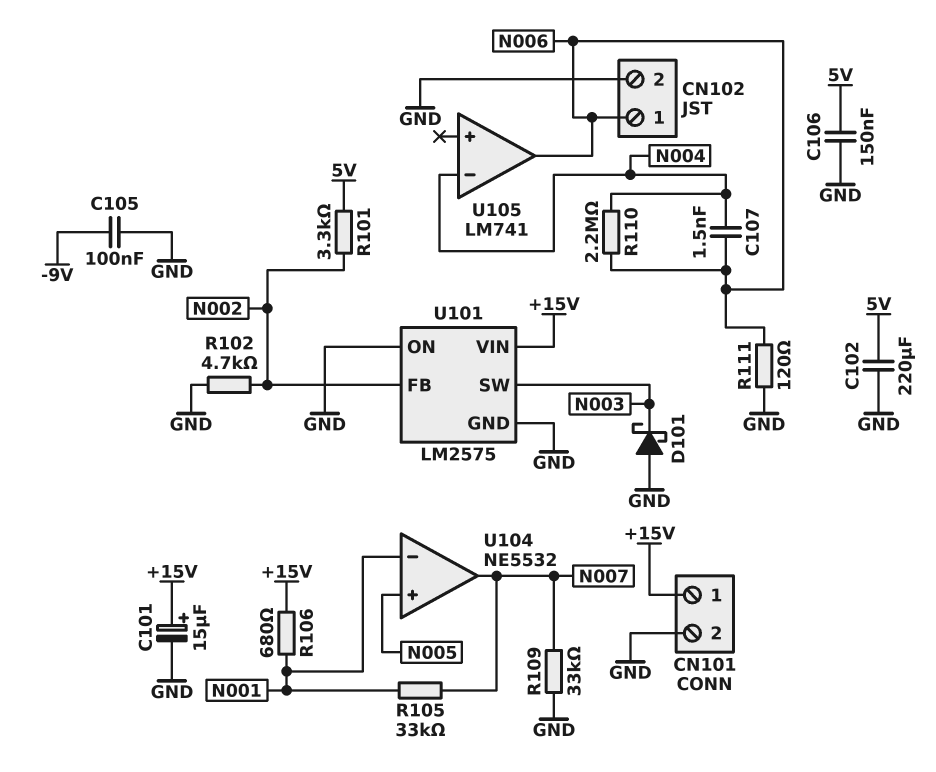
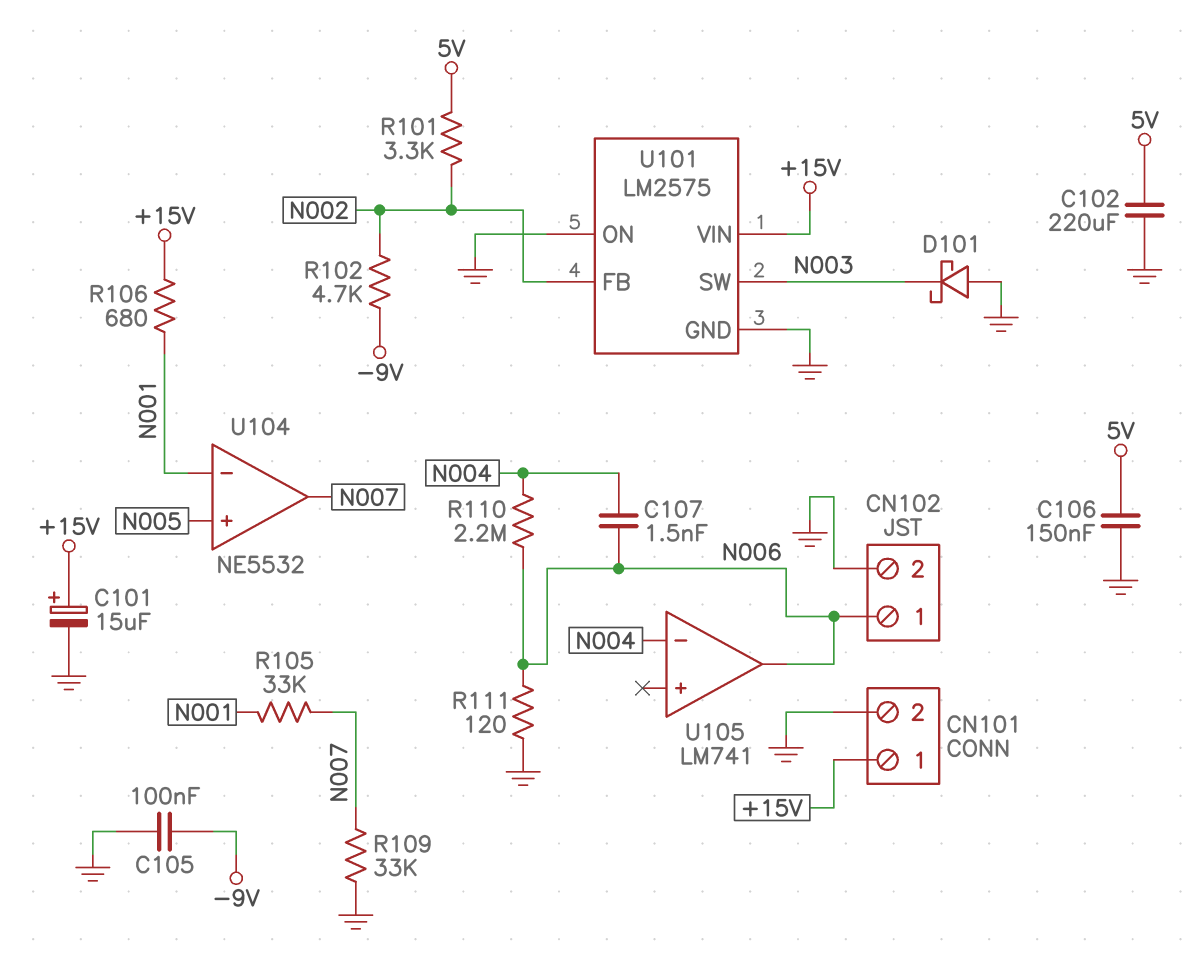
R102: 4.7k (GND, N002) -> 4.7k (-9V, N002)

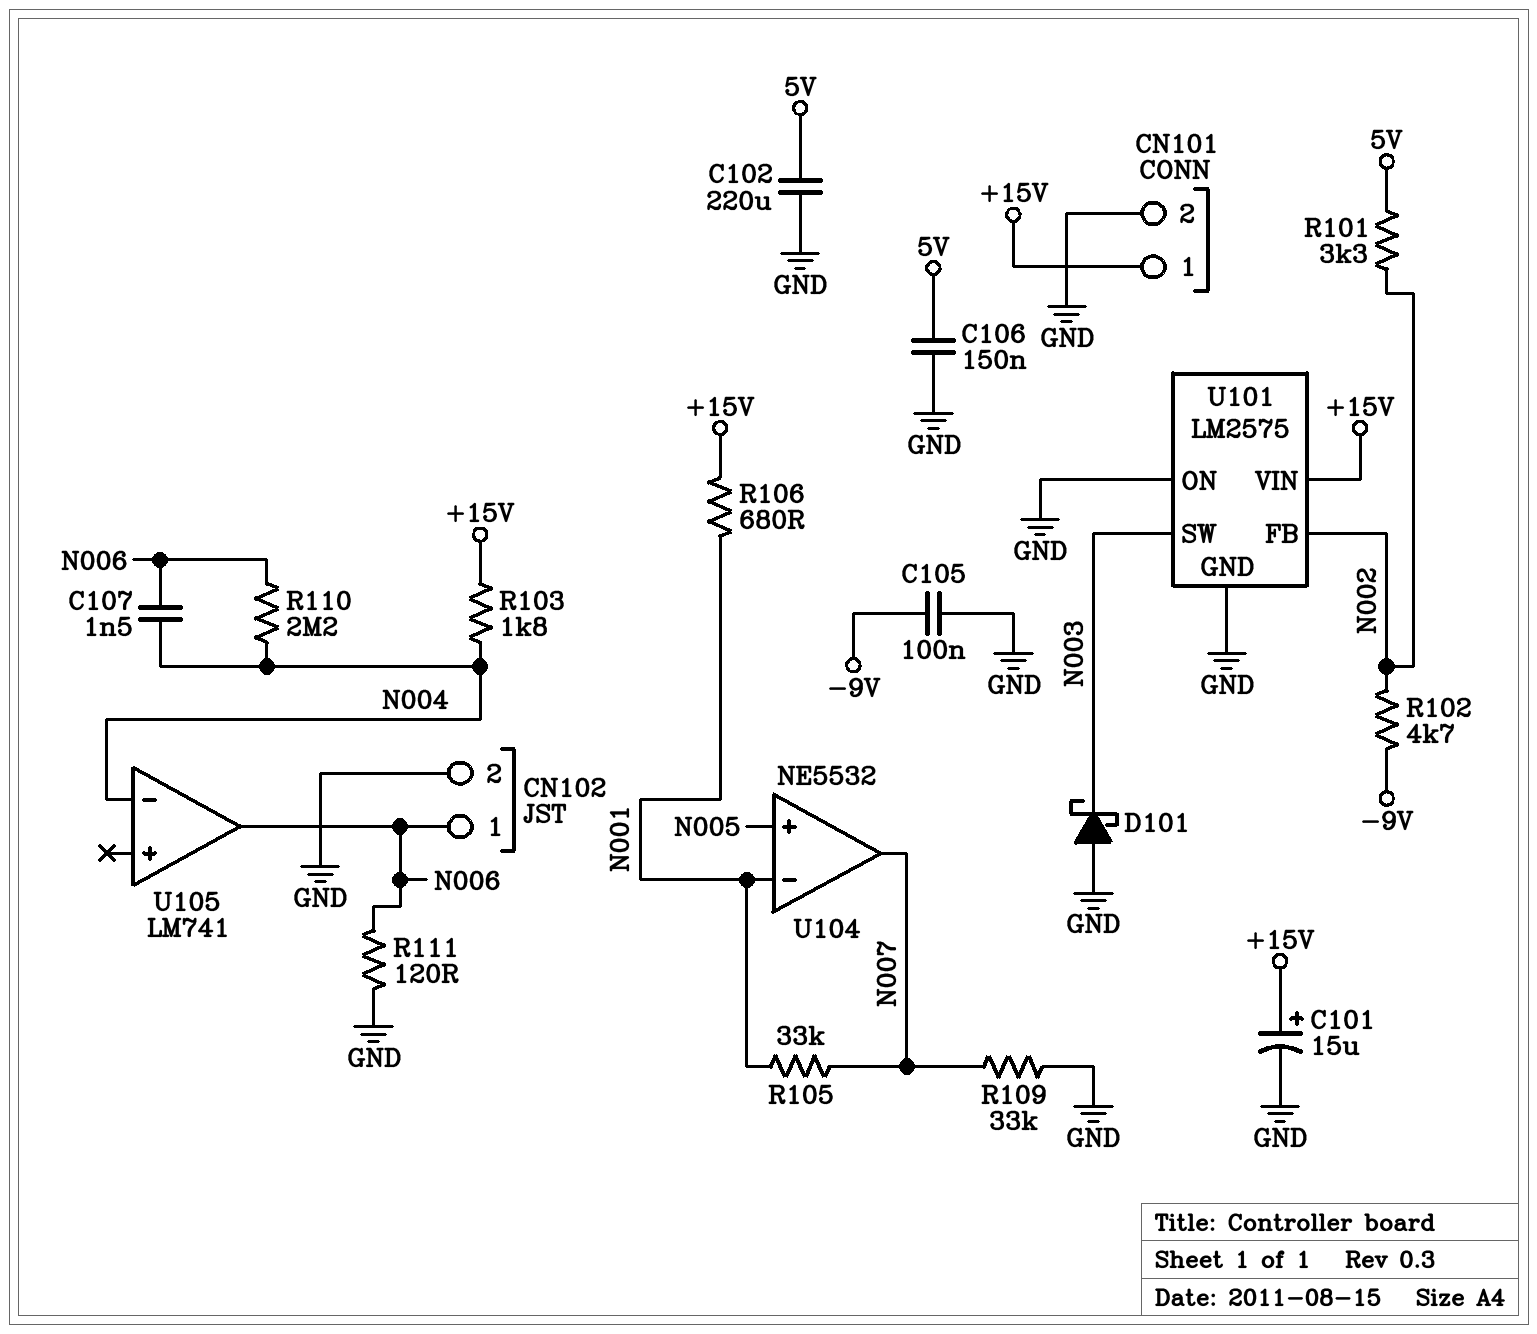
R103: none -> 1.8k (+15V, N004)

